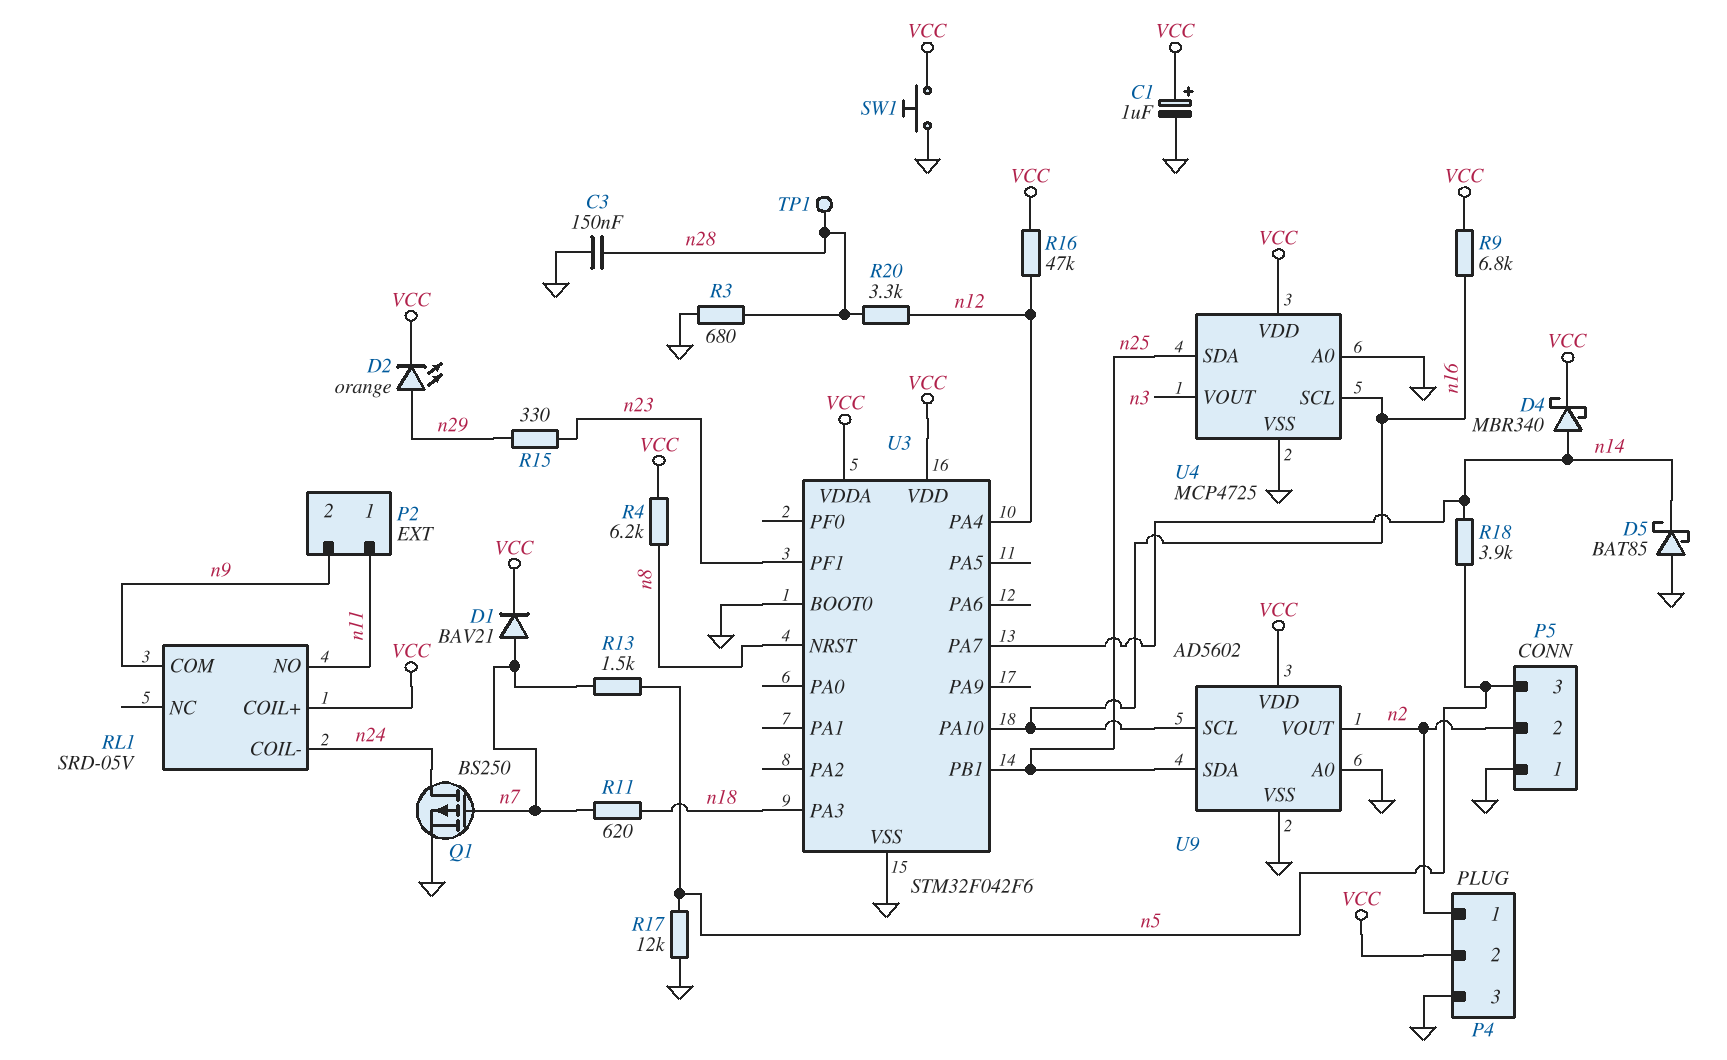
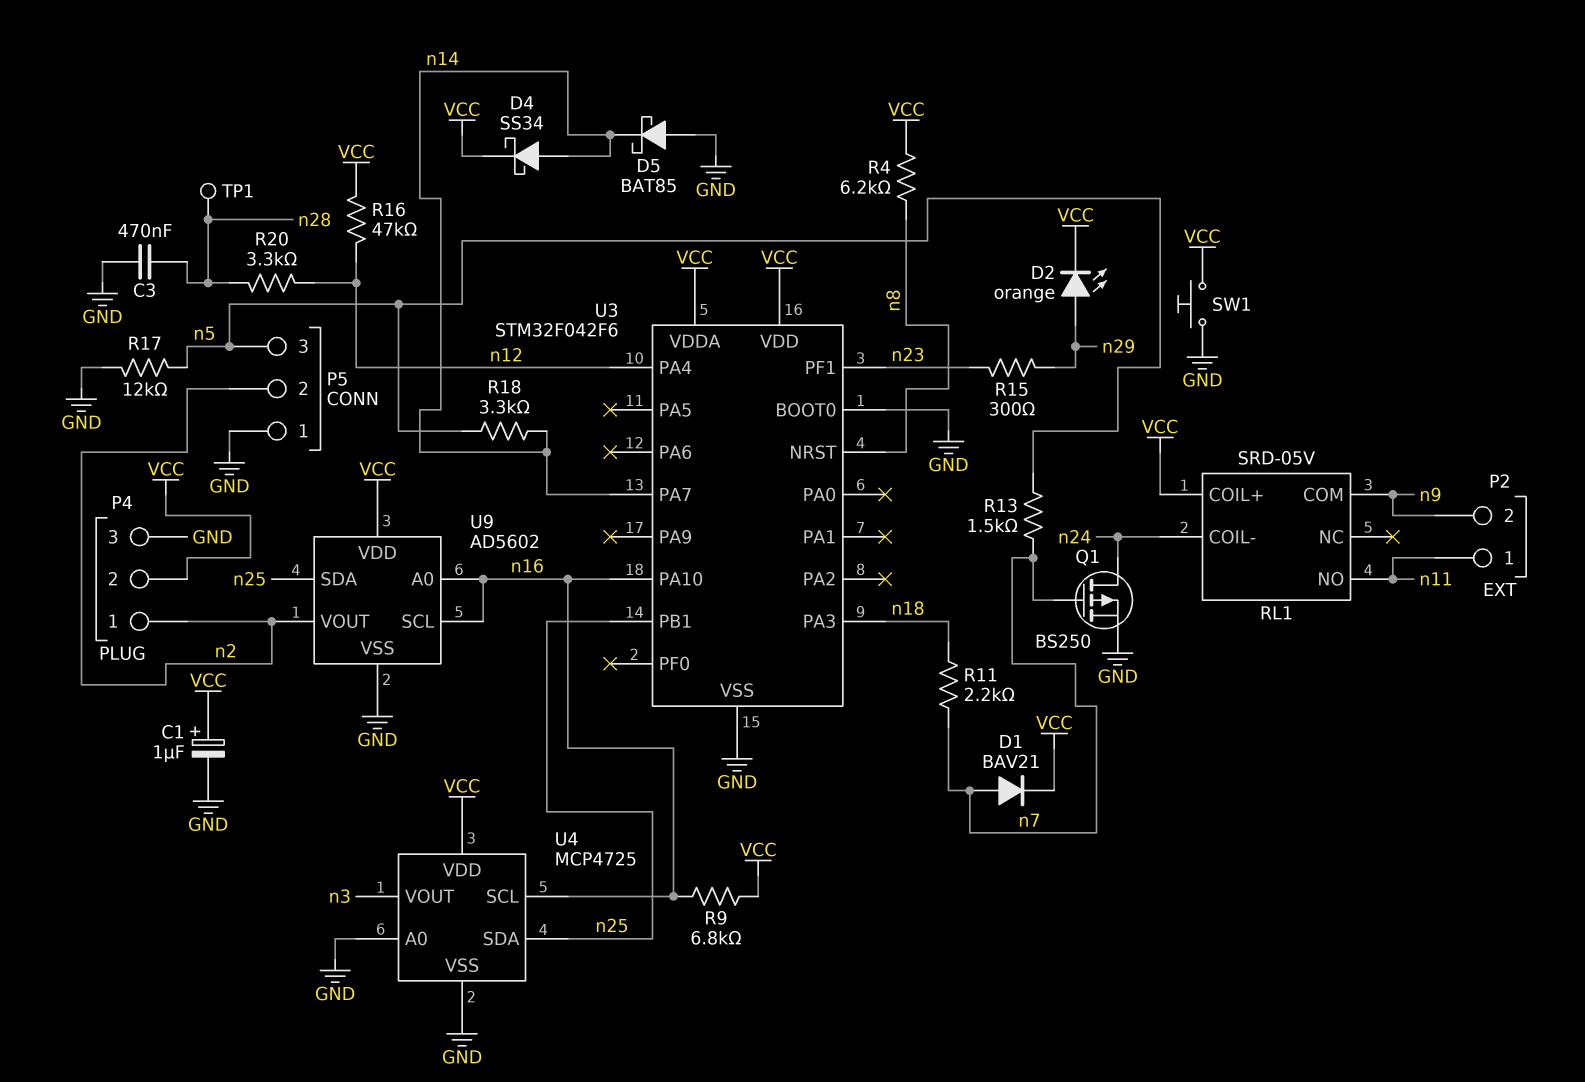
C3: 150nF (GND, n28) -> 470nF (GND, n28)
D4: schottky MBR340 (A n14, K VCC) -> schottky SS34 (A n14, K VCC)
R3: 680 (GND, n28) -> none
R11: 620 (n7, n18) -> 2.2k (n7, n18)
R15: 330 (n23, n29) -> 300 (n23, n29)
R18: 3.9k (n5, n14) -> 3.3k (n5, n14)
U9 pin A0: GND -> n16

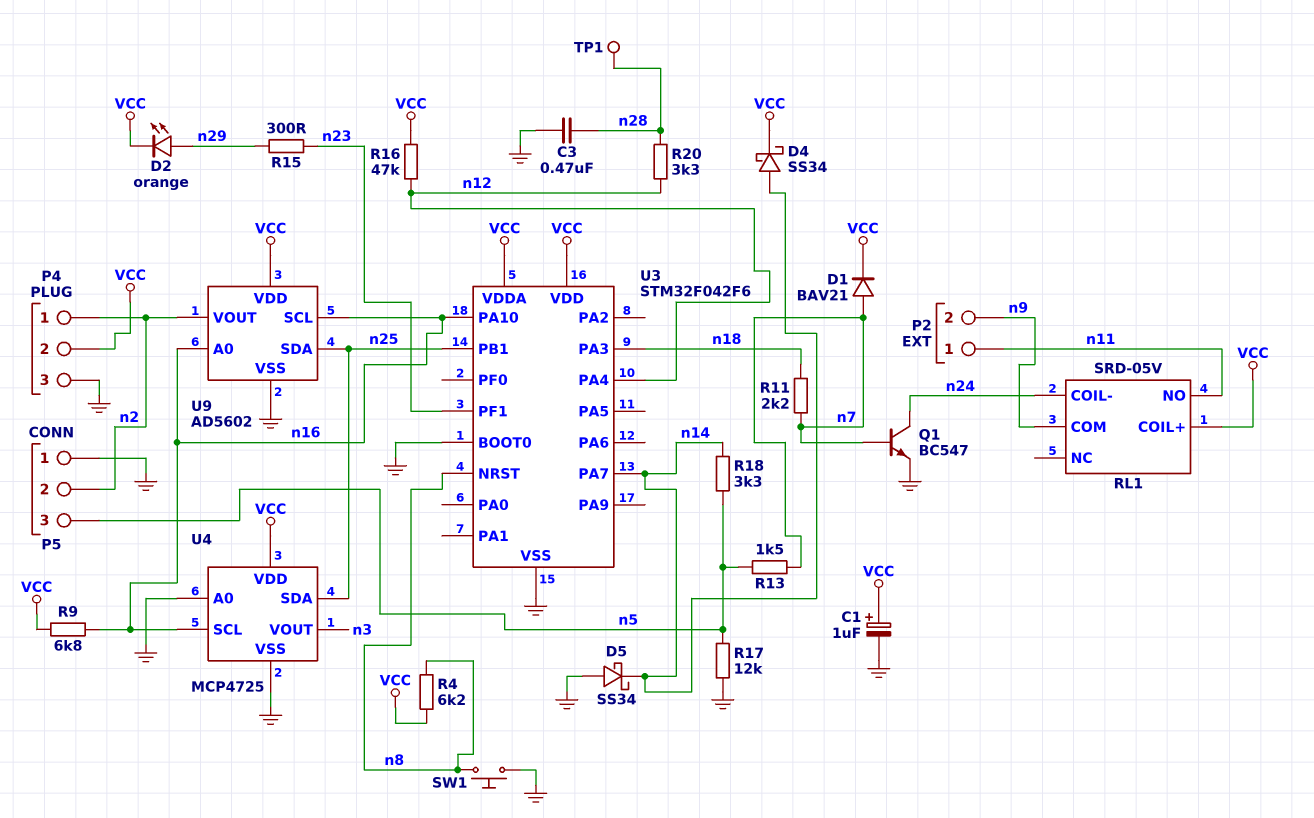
D5: schottky BAT85 (A GND, K n14) -> schottky SS34 (A GND, K n14)
Q1: PMOS BS250 (G n7, D n24, S GND) -> NPN BC547 (B n7, C n24, E GND)
SW1: button (GND, VCC) -> button (GND, n8)

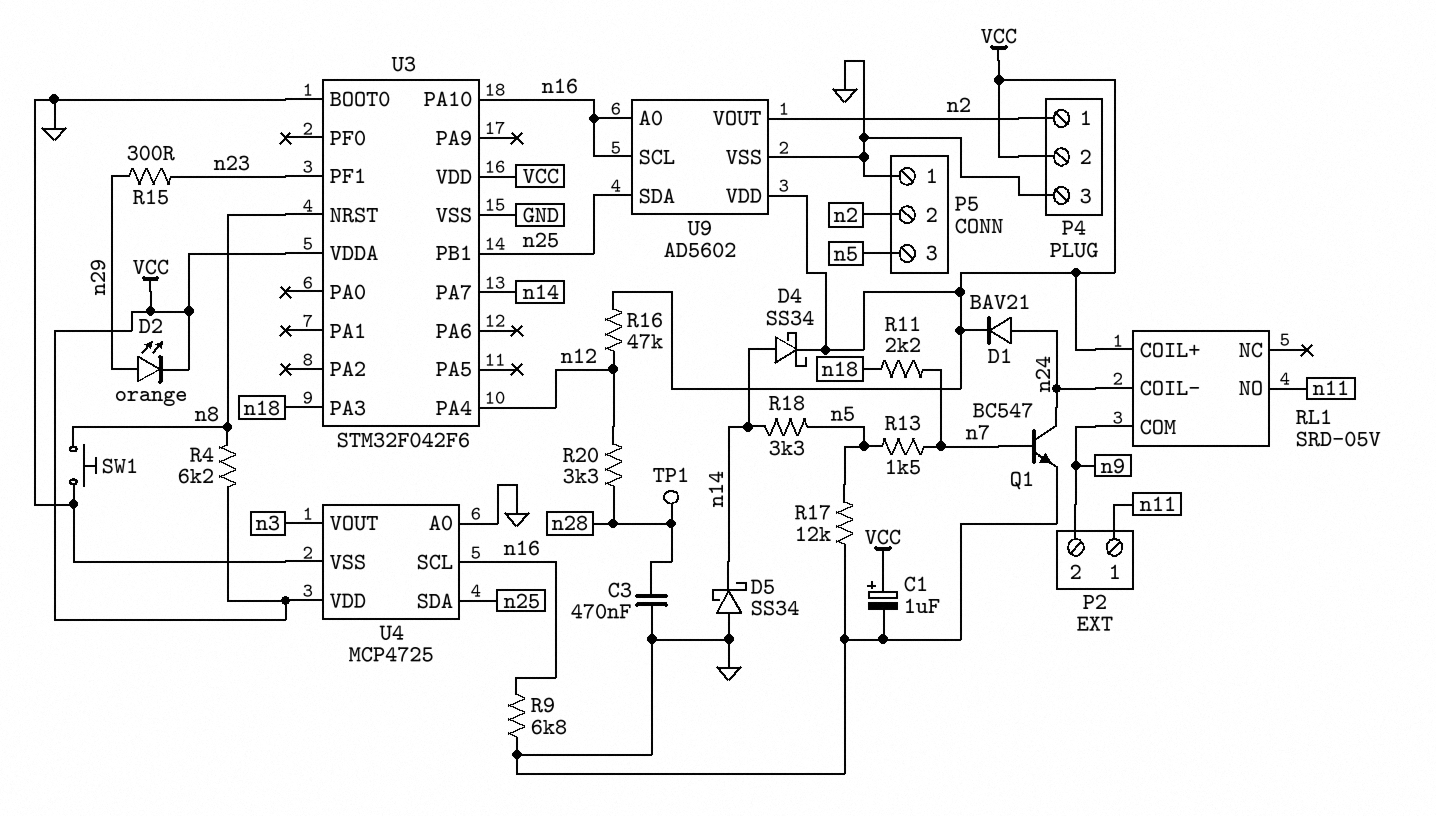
D1: diode BAV21 (A n7, K VCC) -> diode BAV21 (A n24, K VCC)
R9: 6.8k (VCC, n16) -> 6.8k (GND, n16)

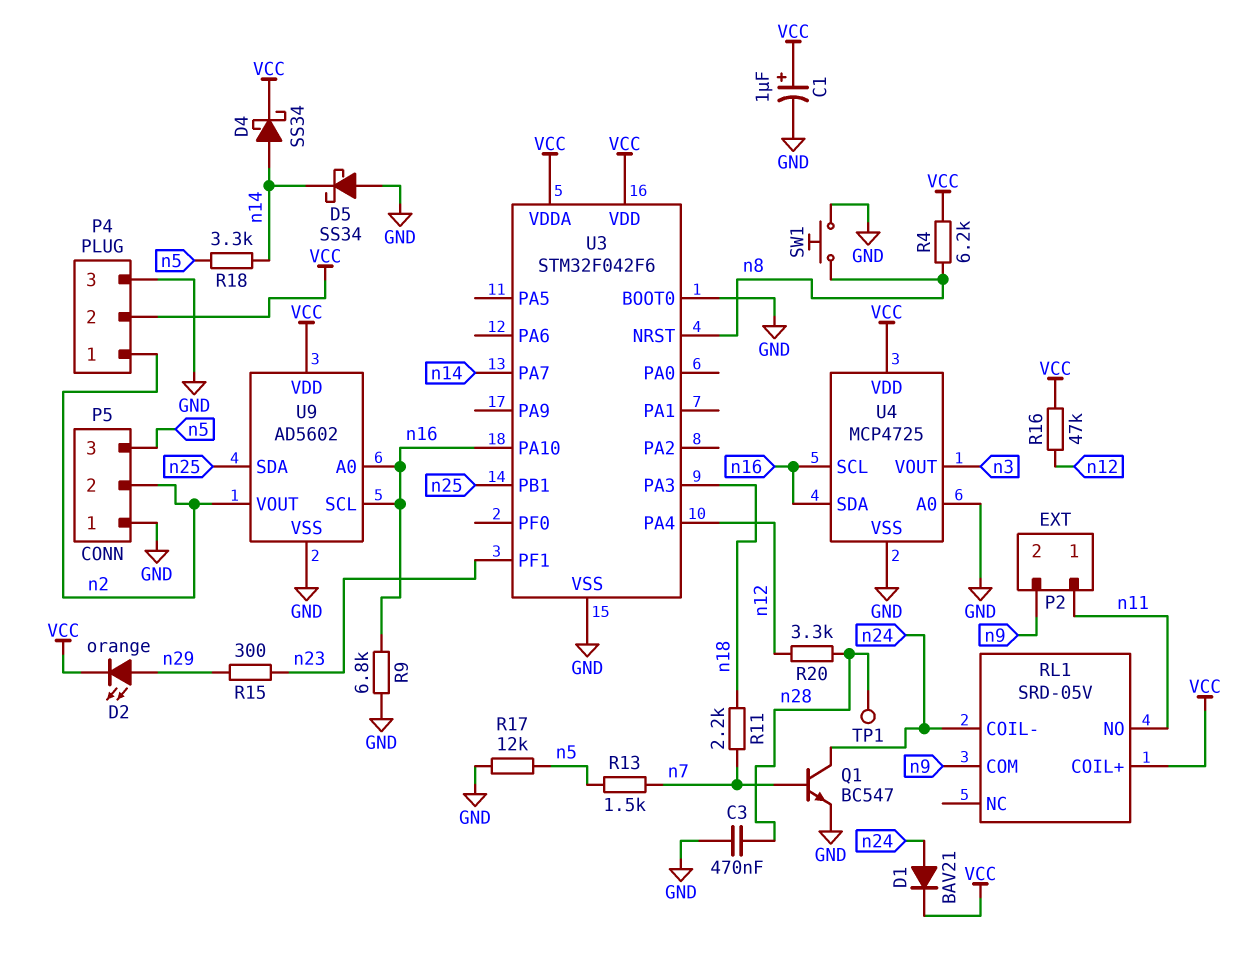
U4 pin SDA: n25 -> n16

